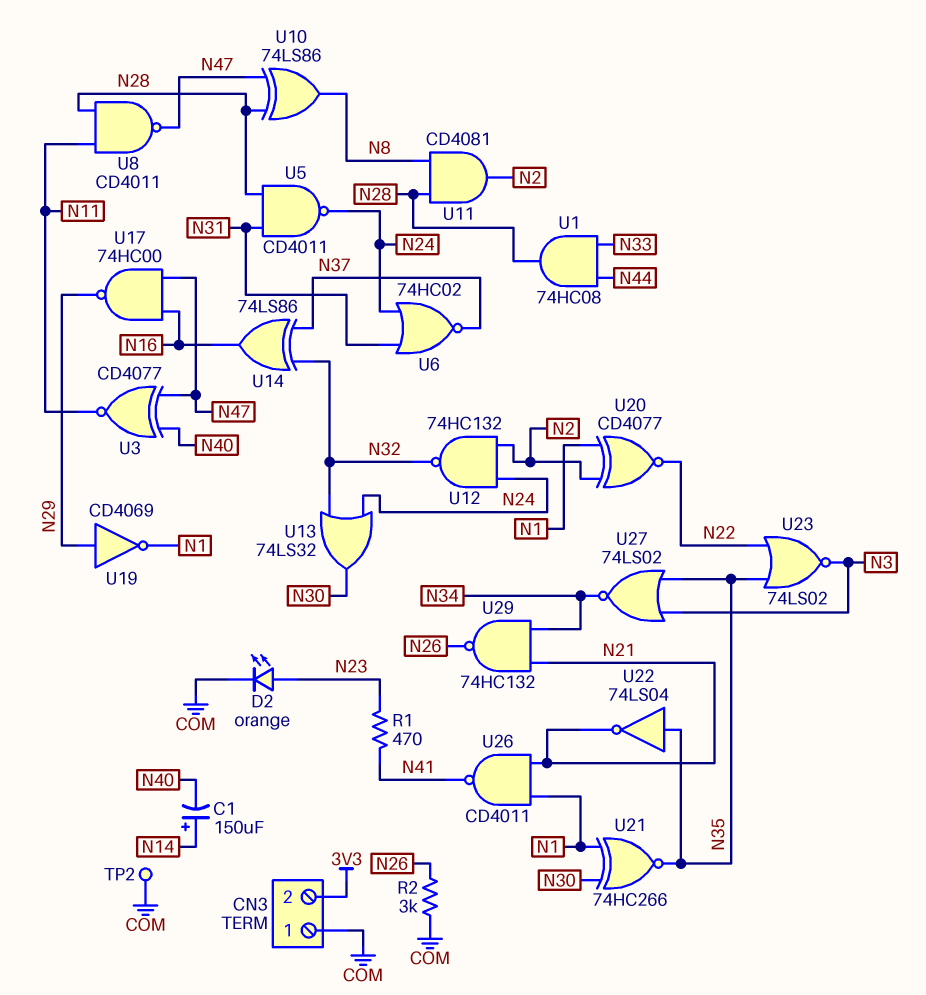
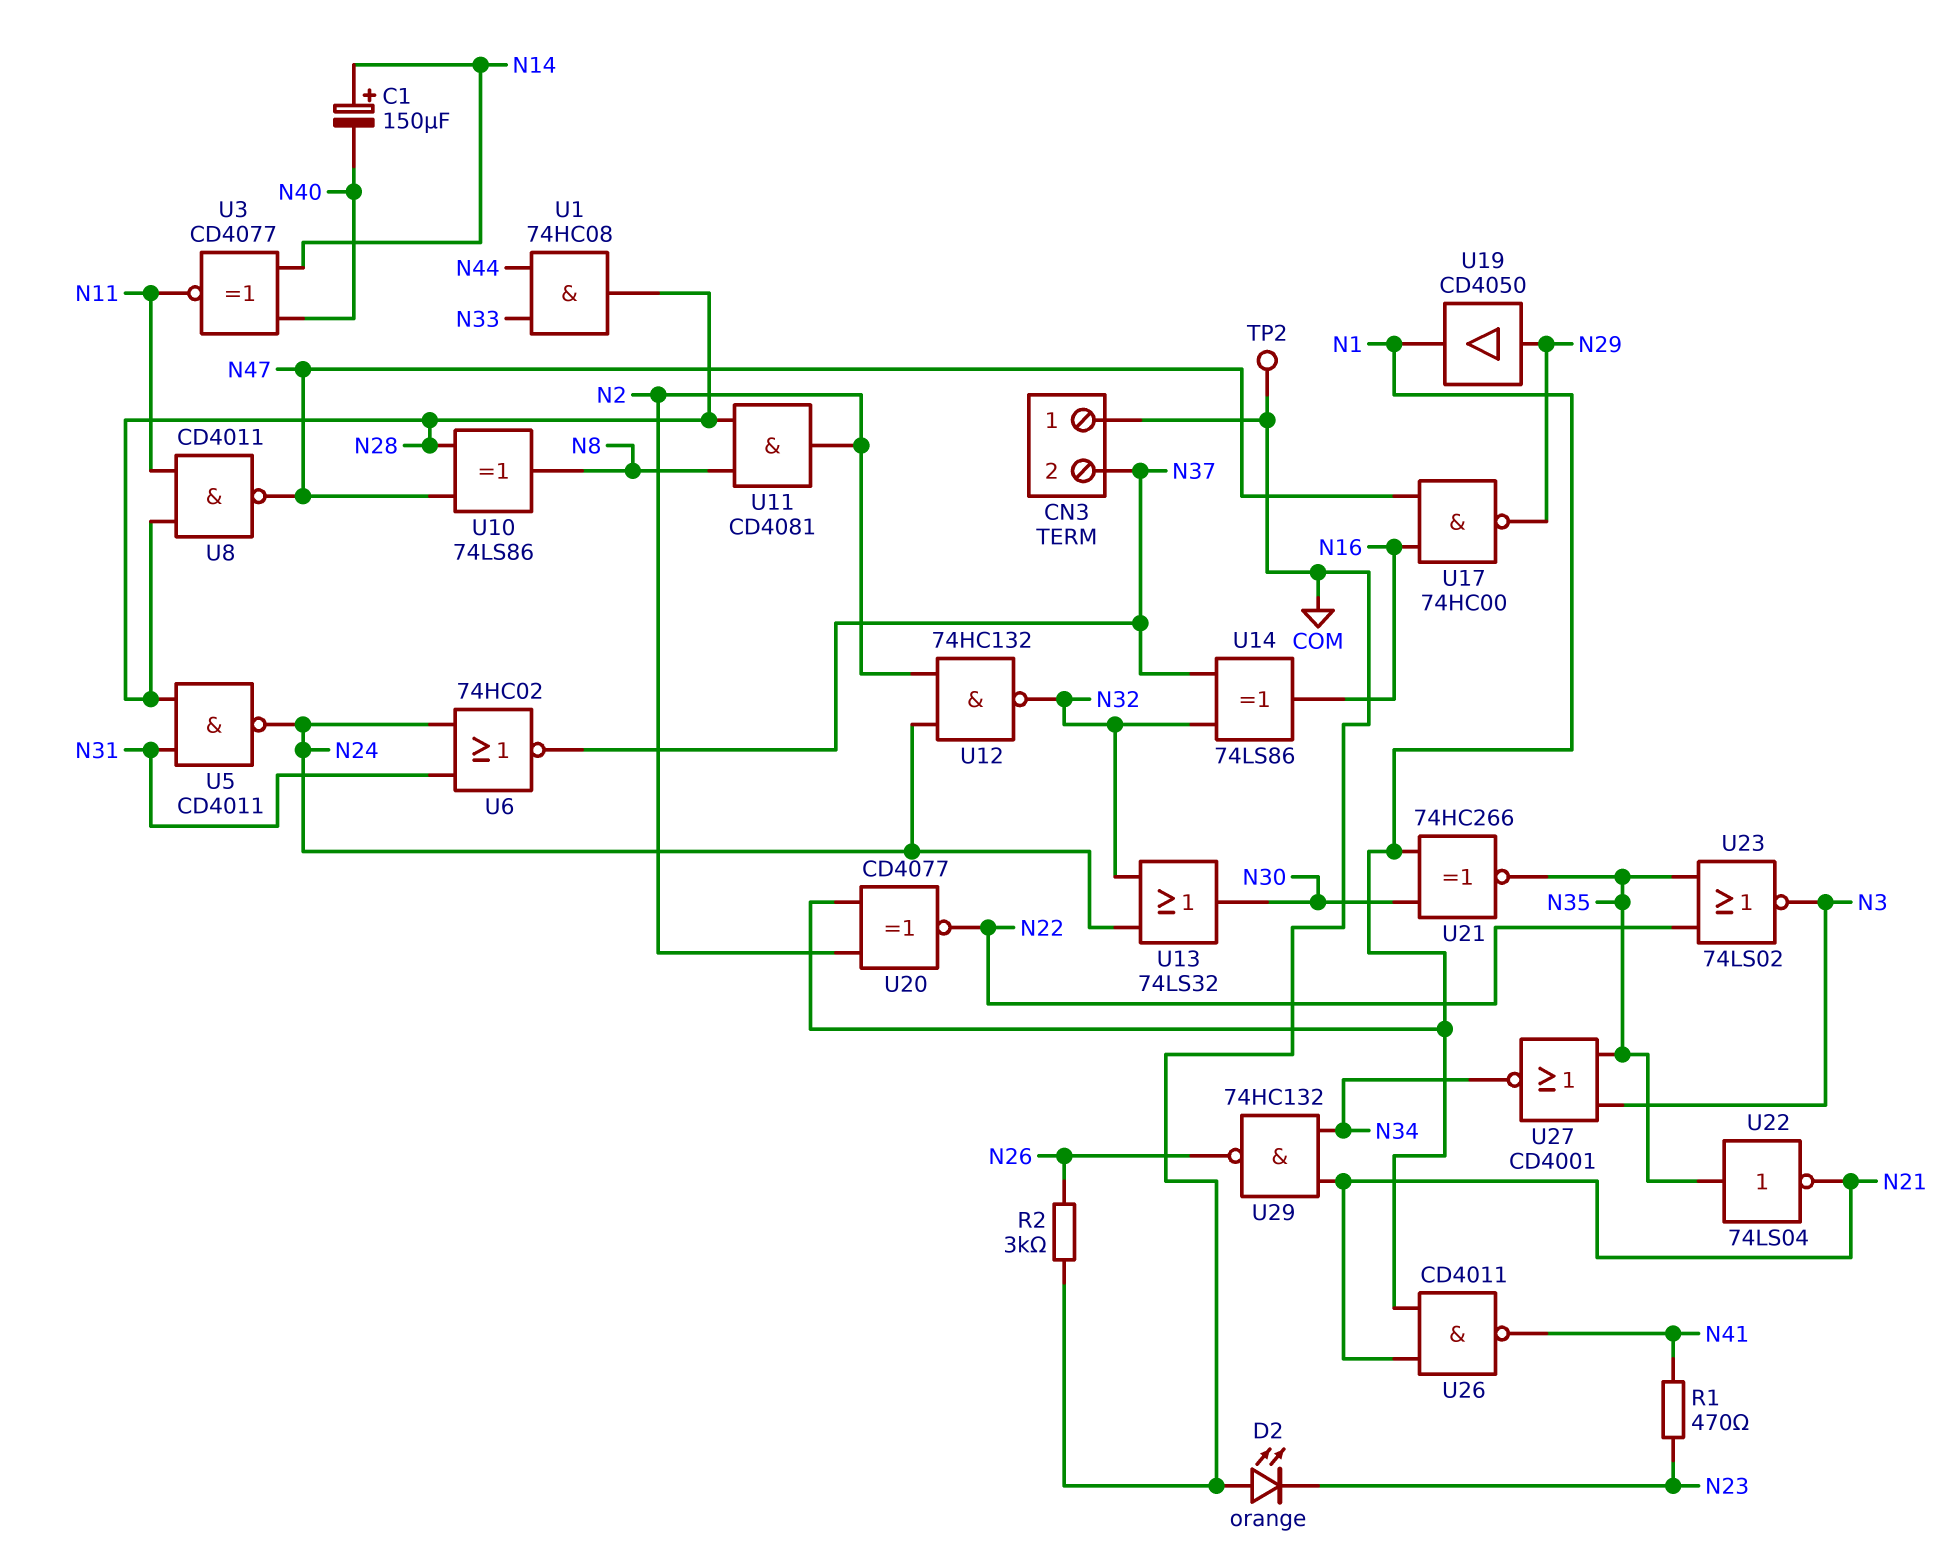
CN3 pin 2: 3V3 -> N37
D2: LED orange (A N23, K COM) -> LED orange (A COM, K N23)
U3: XNOR CD4077 (in N40, in N47, out N11) -> XNOR CD4077 (in N14, in N40, out N11)
U19: NOT CD4069 (in N29, out N1) -> buffer CD4050 (in N29, out N1)
U27: NOR 74LS02 (in N3, in N35, out N34) -> NOR CD4001 (in N3, in N35, out N34)

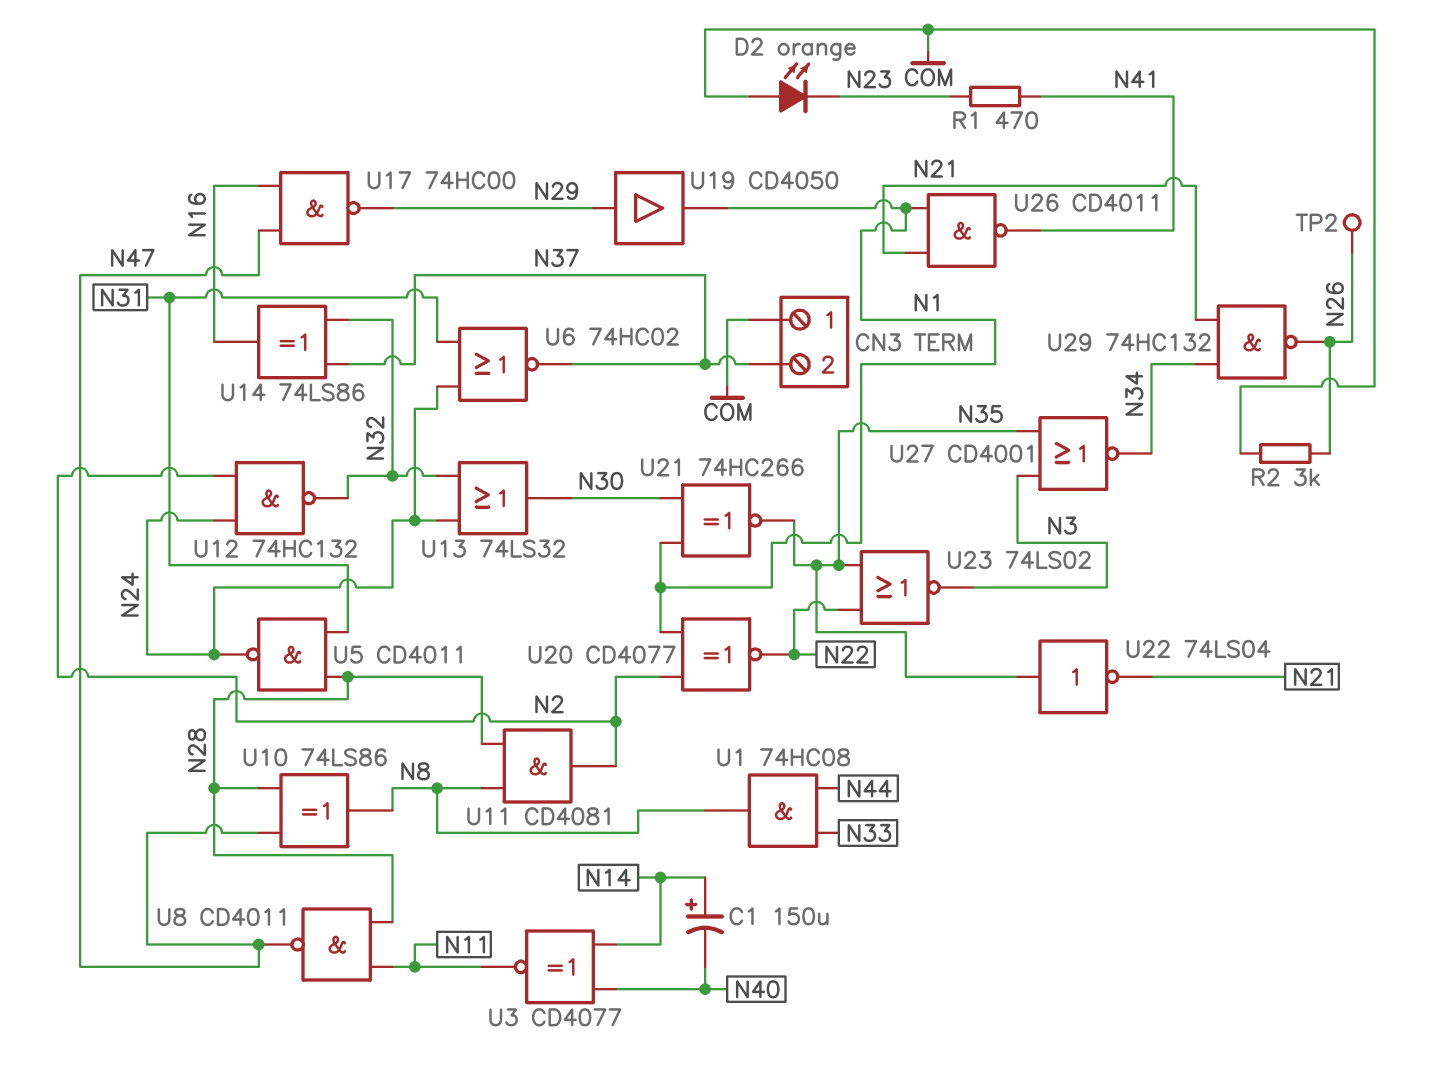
TP2: test point (COM) -> test point (N26)
U1: AND 74HC08 (in N33, in N44, out N28) -> AND 74HC08 (in N33, in N44, out N8)

